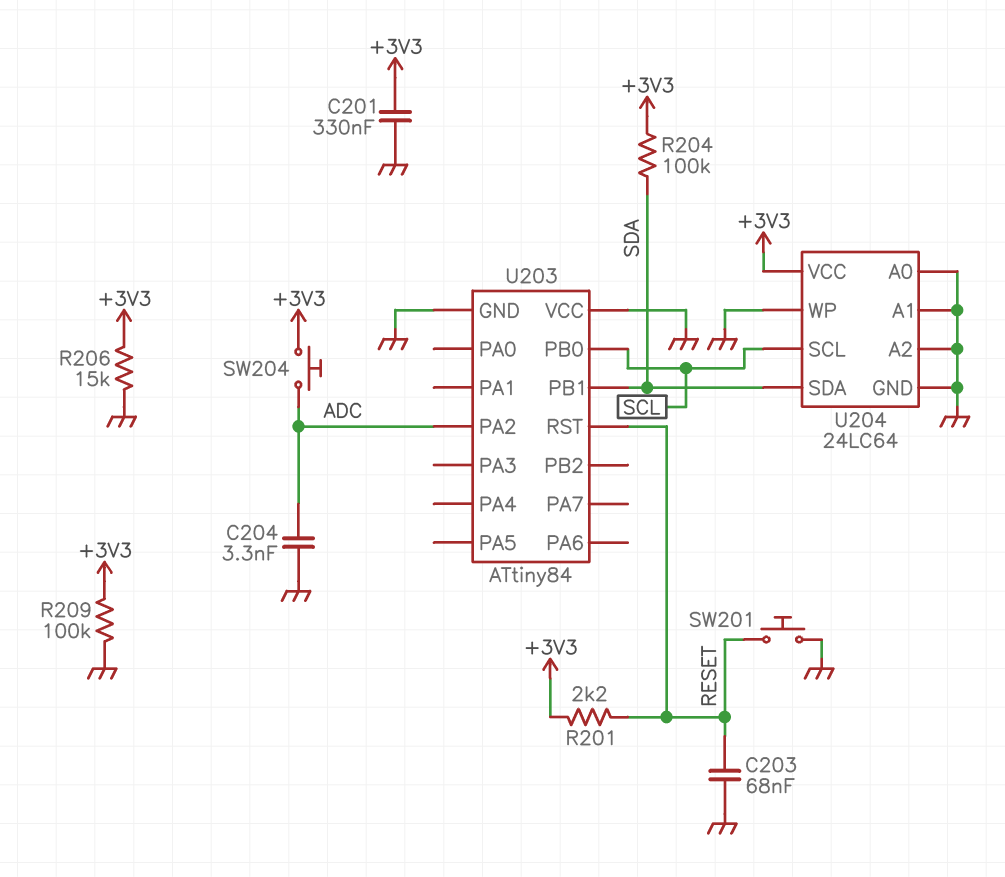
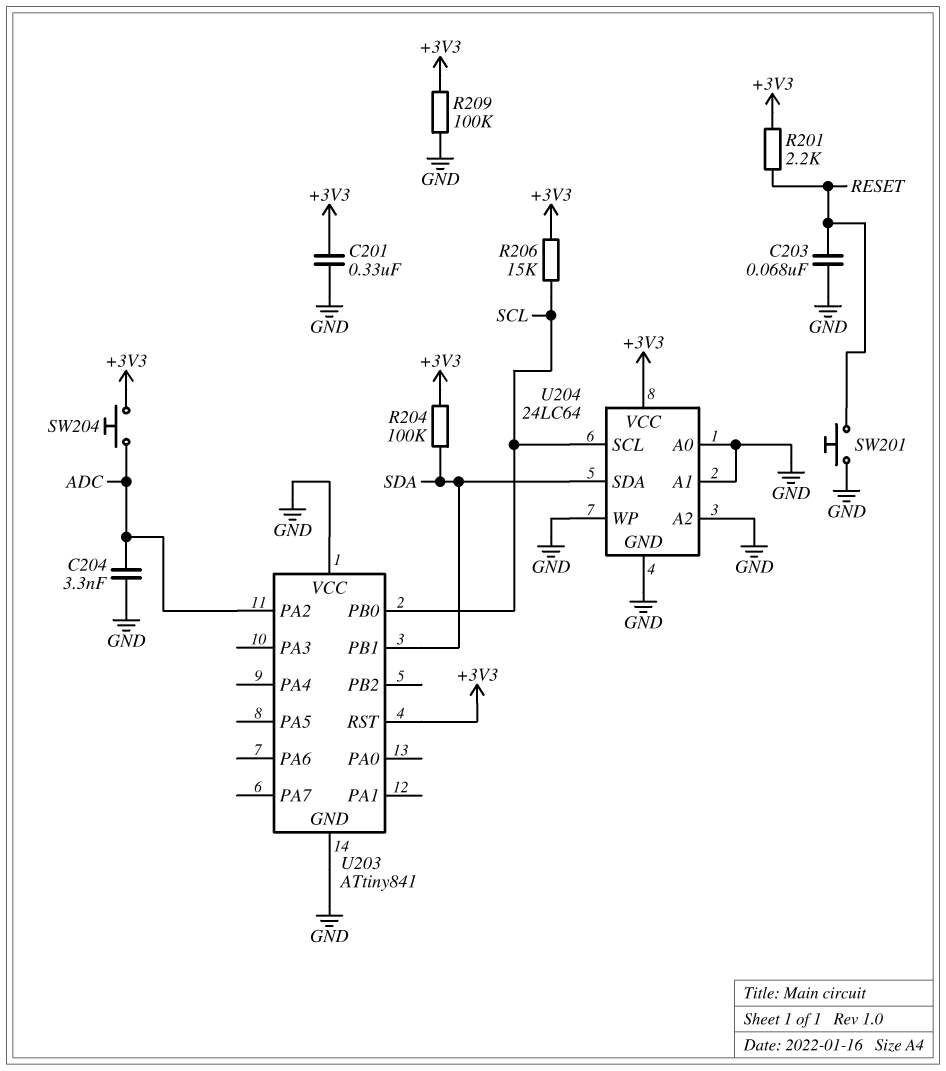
R206: 15k (+3V3, GND) -> 15k (+3V3, SCL)
U203: ATtiny84 -> ATtiny841
U203 pin RST: RESET -> +3V3

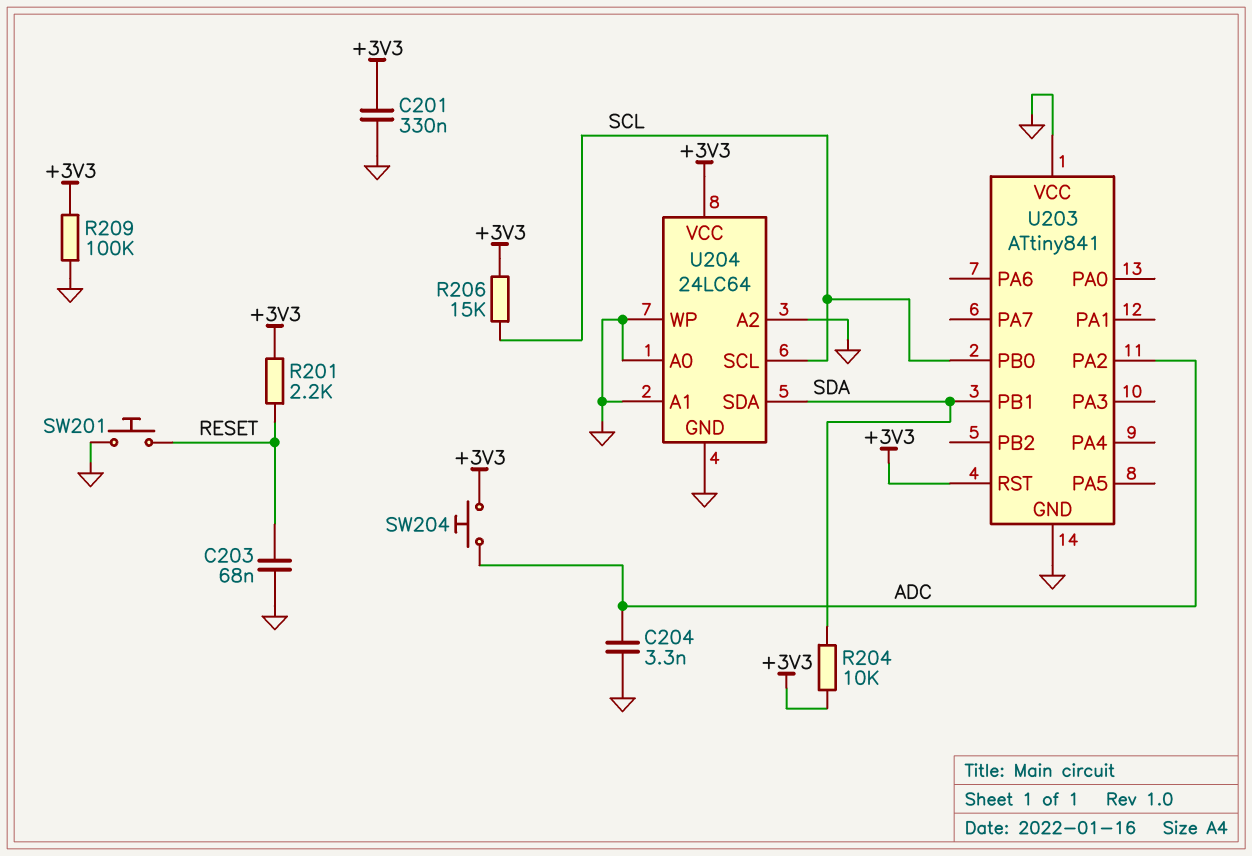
R204: 100k (+3V3, SDA) -> 10k (+3V3, SDA)

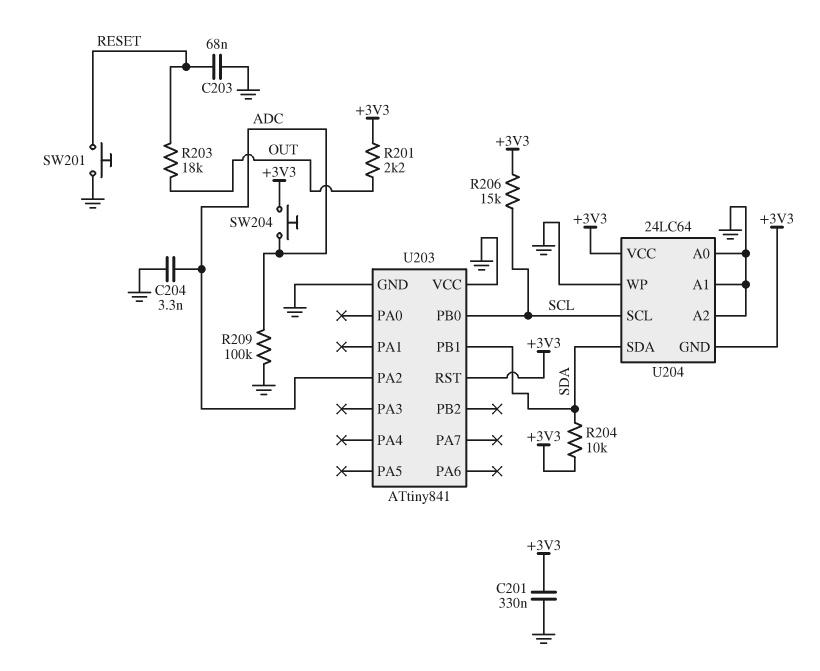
R201: 2.2k (+3V3, RESET) -> 2.2k (+3V3, OUT)
R203: none -> 18k (OUT, RESET)
R209: 100k (+3V3, GND) -> 100k (ADC, GND)
U204 pin GND: GND -> +3V3

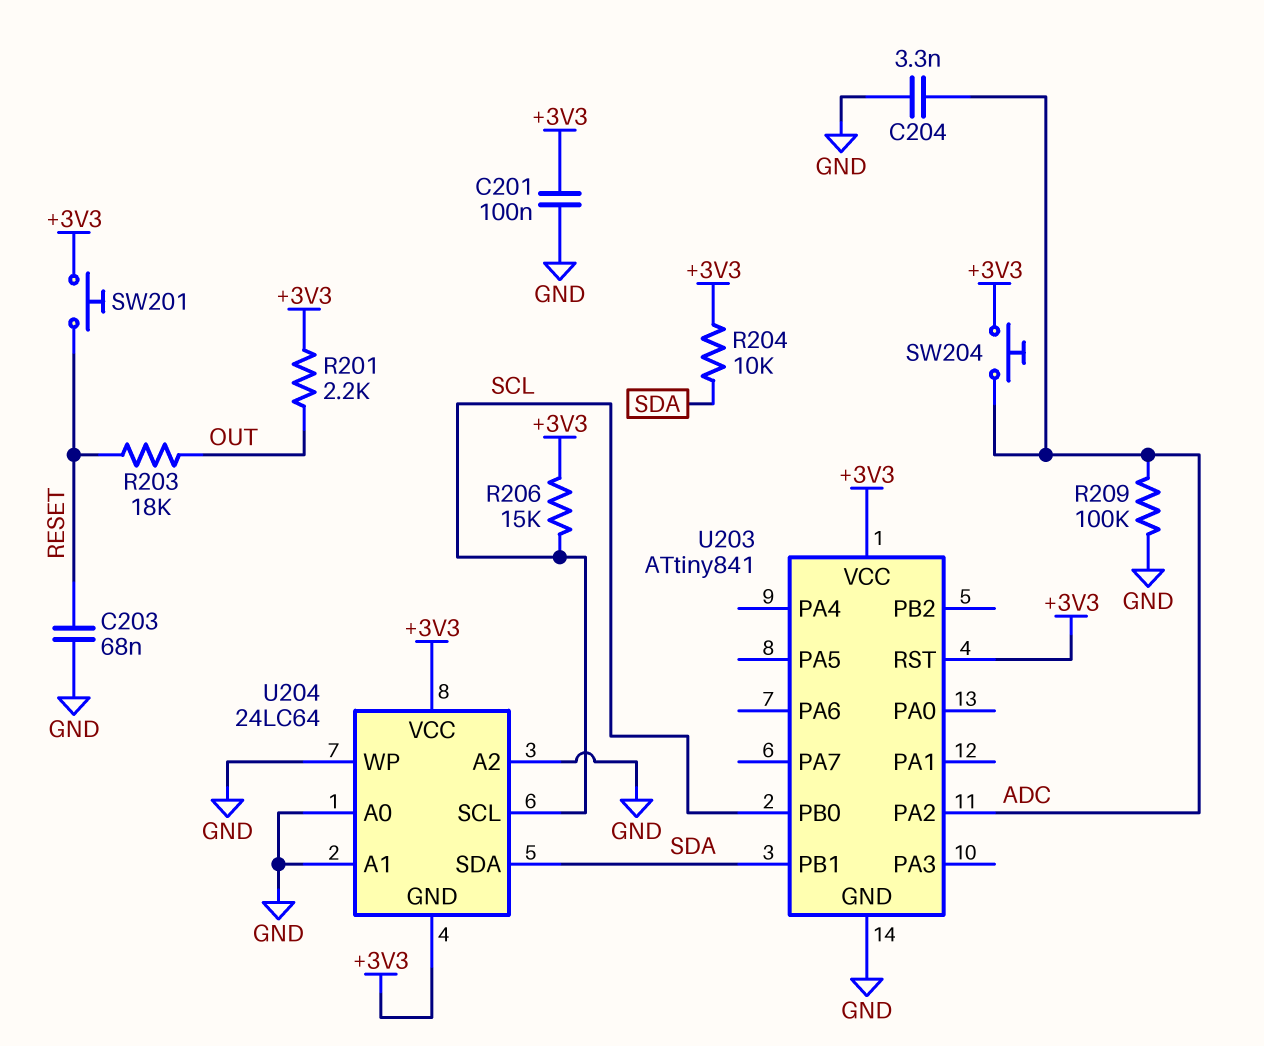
C201: 330nF (+3V3, GND) -> 100nF (+3V3, GND)
SW201: button (GND, RESET) -> button (+3V3, RESET)
U203 pin VCC: GND -> +3V3

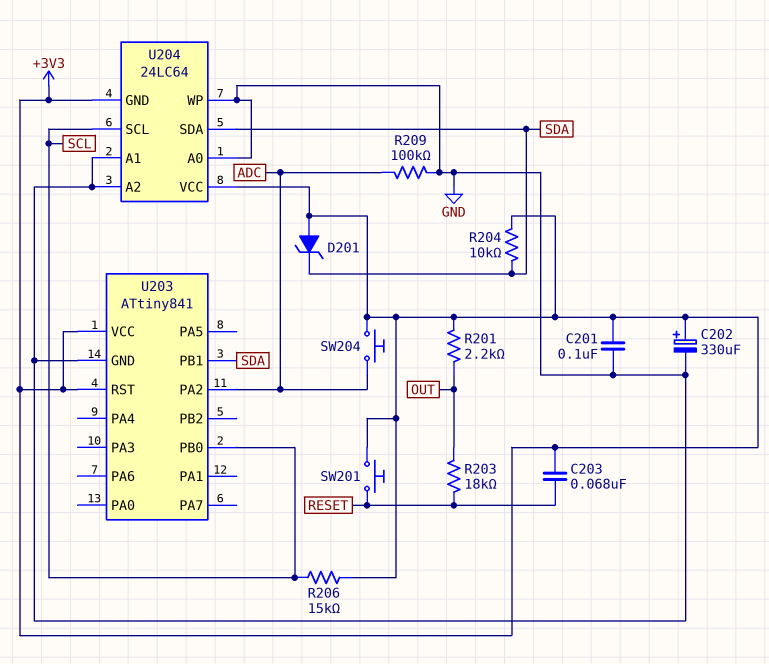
C202: none -> 330uF (plus +3V3, minus GND)
C203: 68nF (GND, RESET) -> 68nF (+3V3, RESET)
C204: 3.3nF (ADC, GND) -> none
D201: none -> zener (A +3V3, K SDA)

